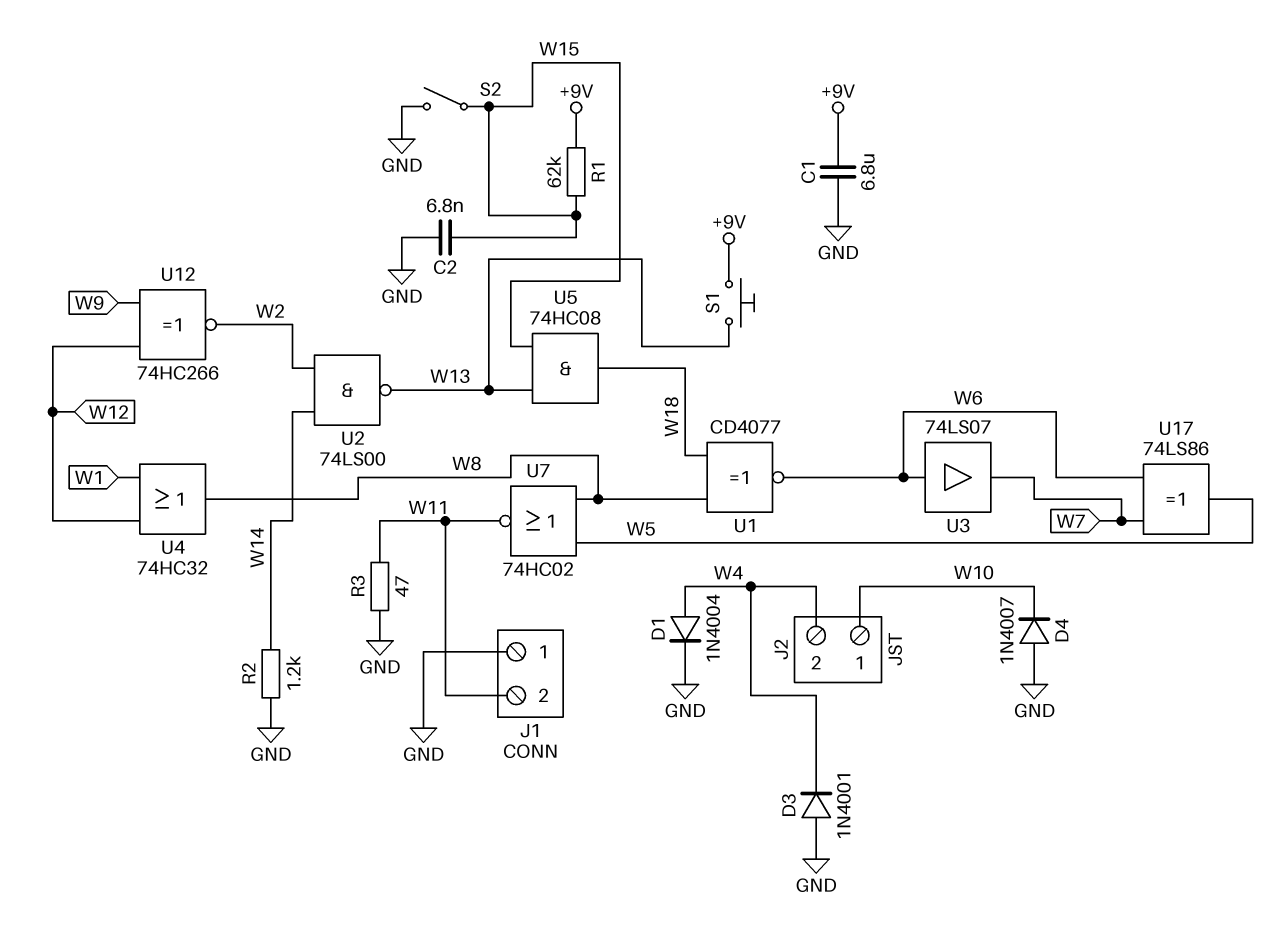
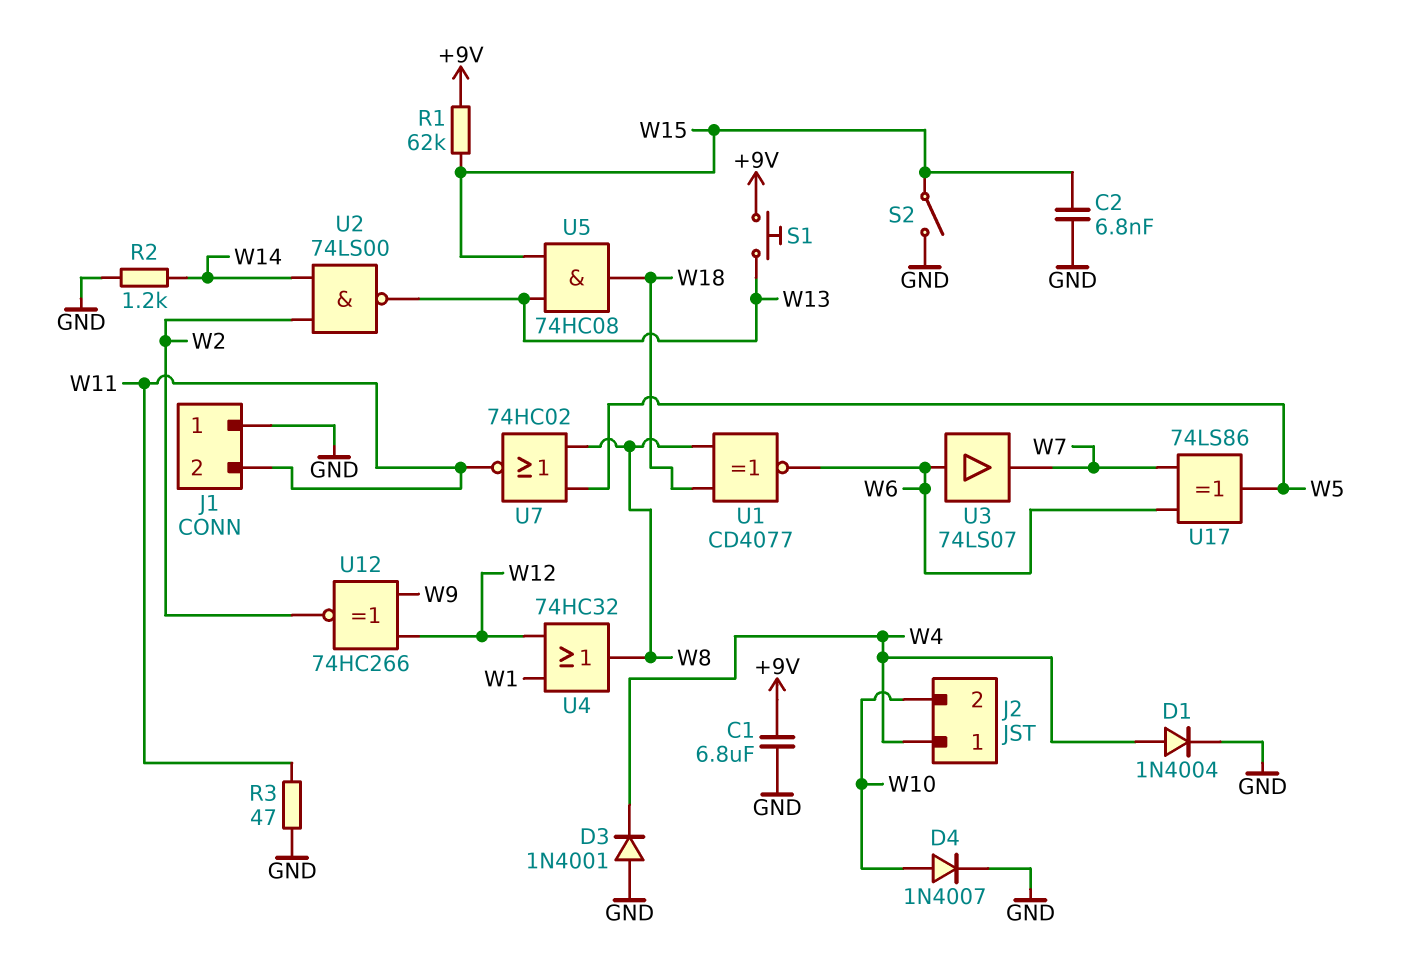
D4: diode 1N4007 (A GND, K W10) -> diode 1N4007 (A W10, K GND)
J2 pin 1: W10 -> W4
J2 pin 2: W4 -> W10

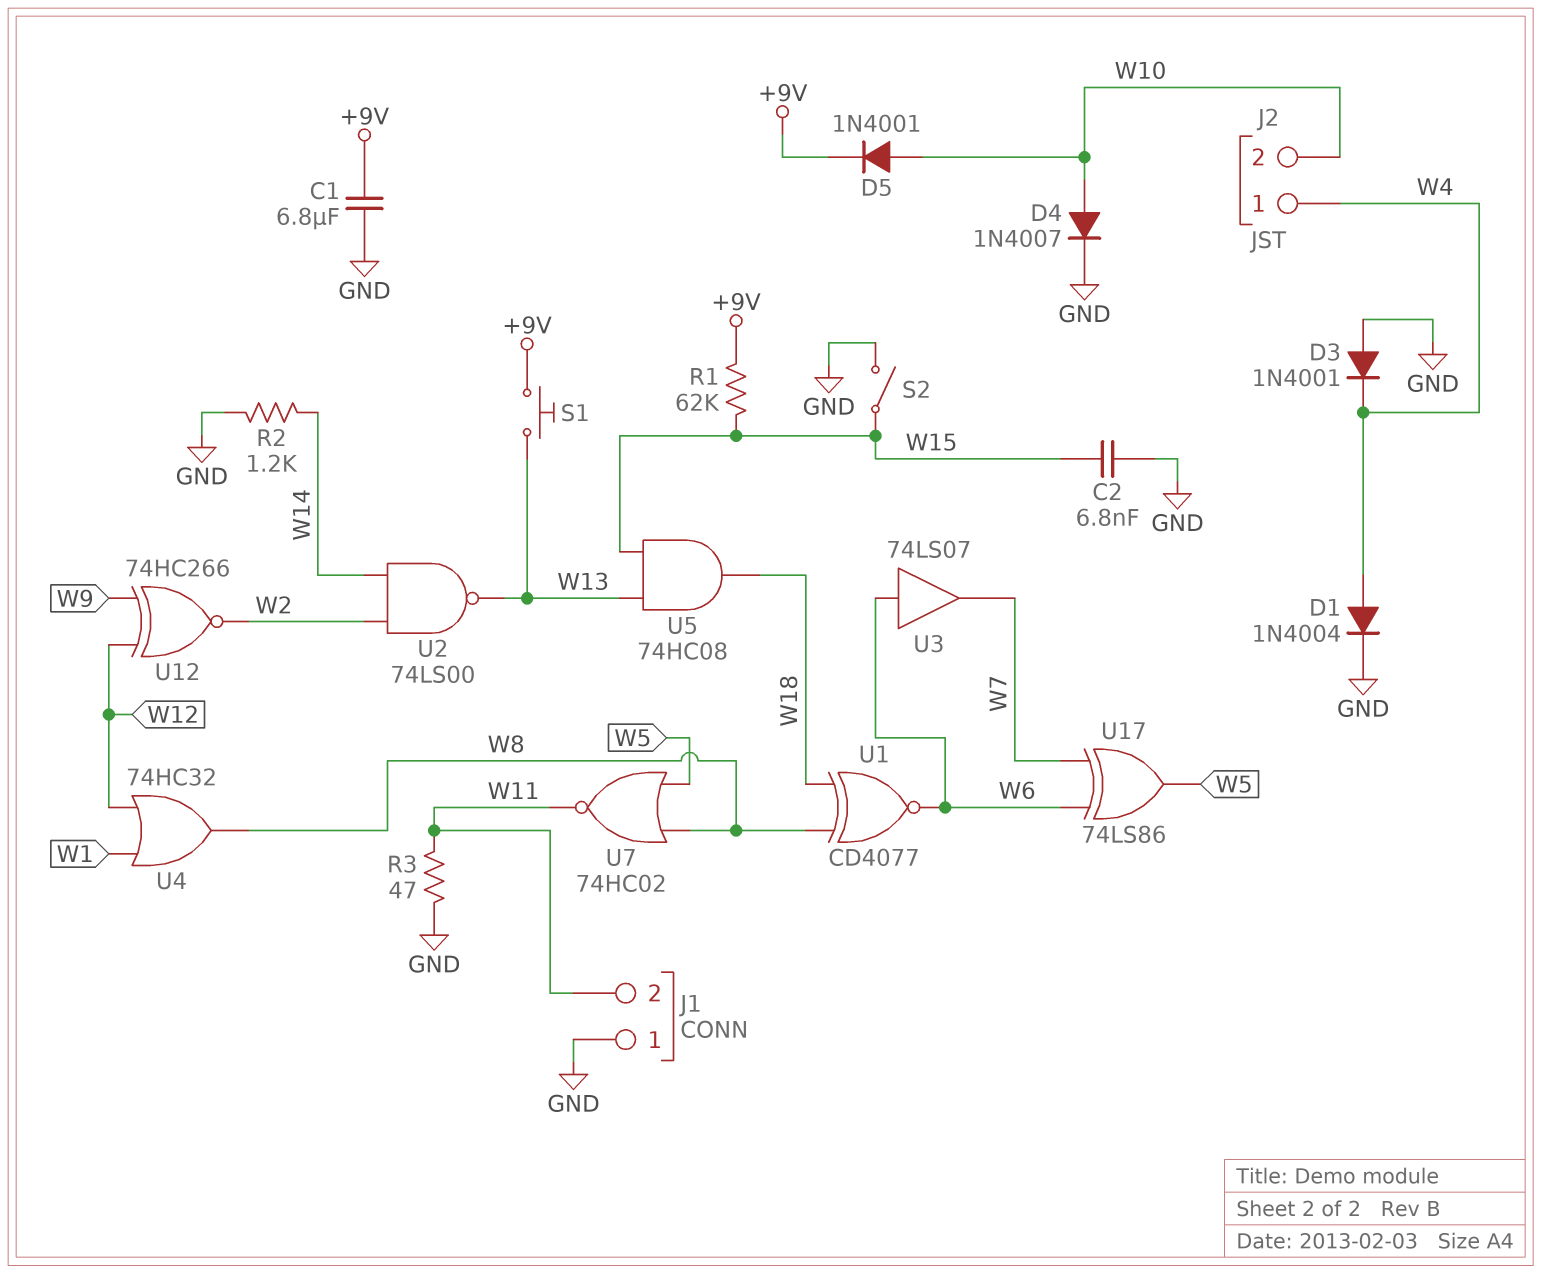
D5: none -> diode 1N4001 (A W10, K +9V)

